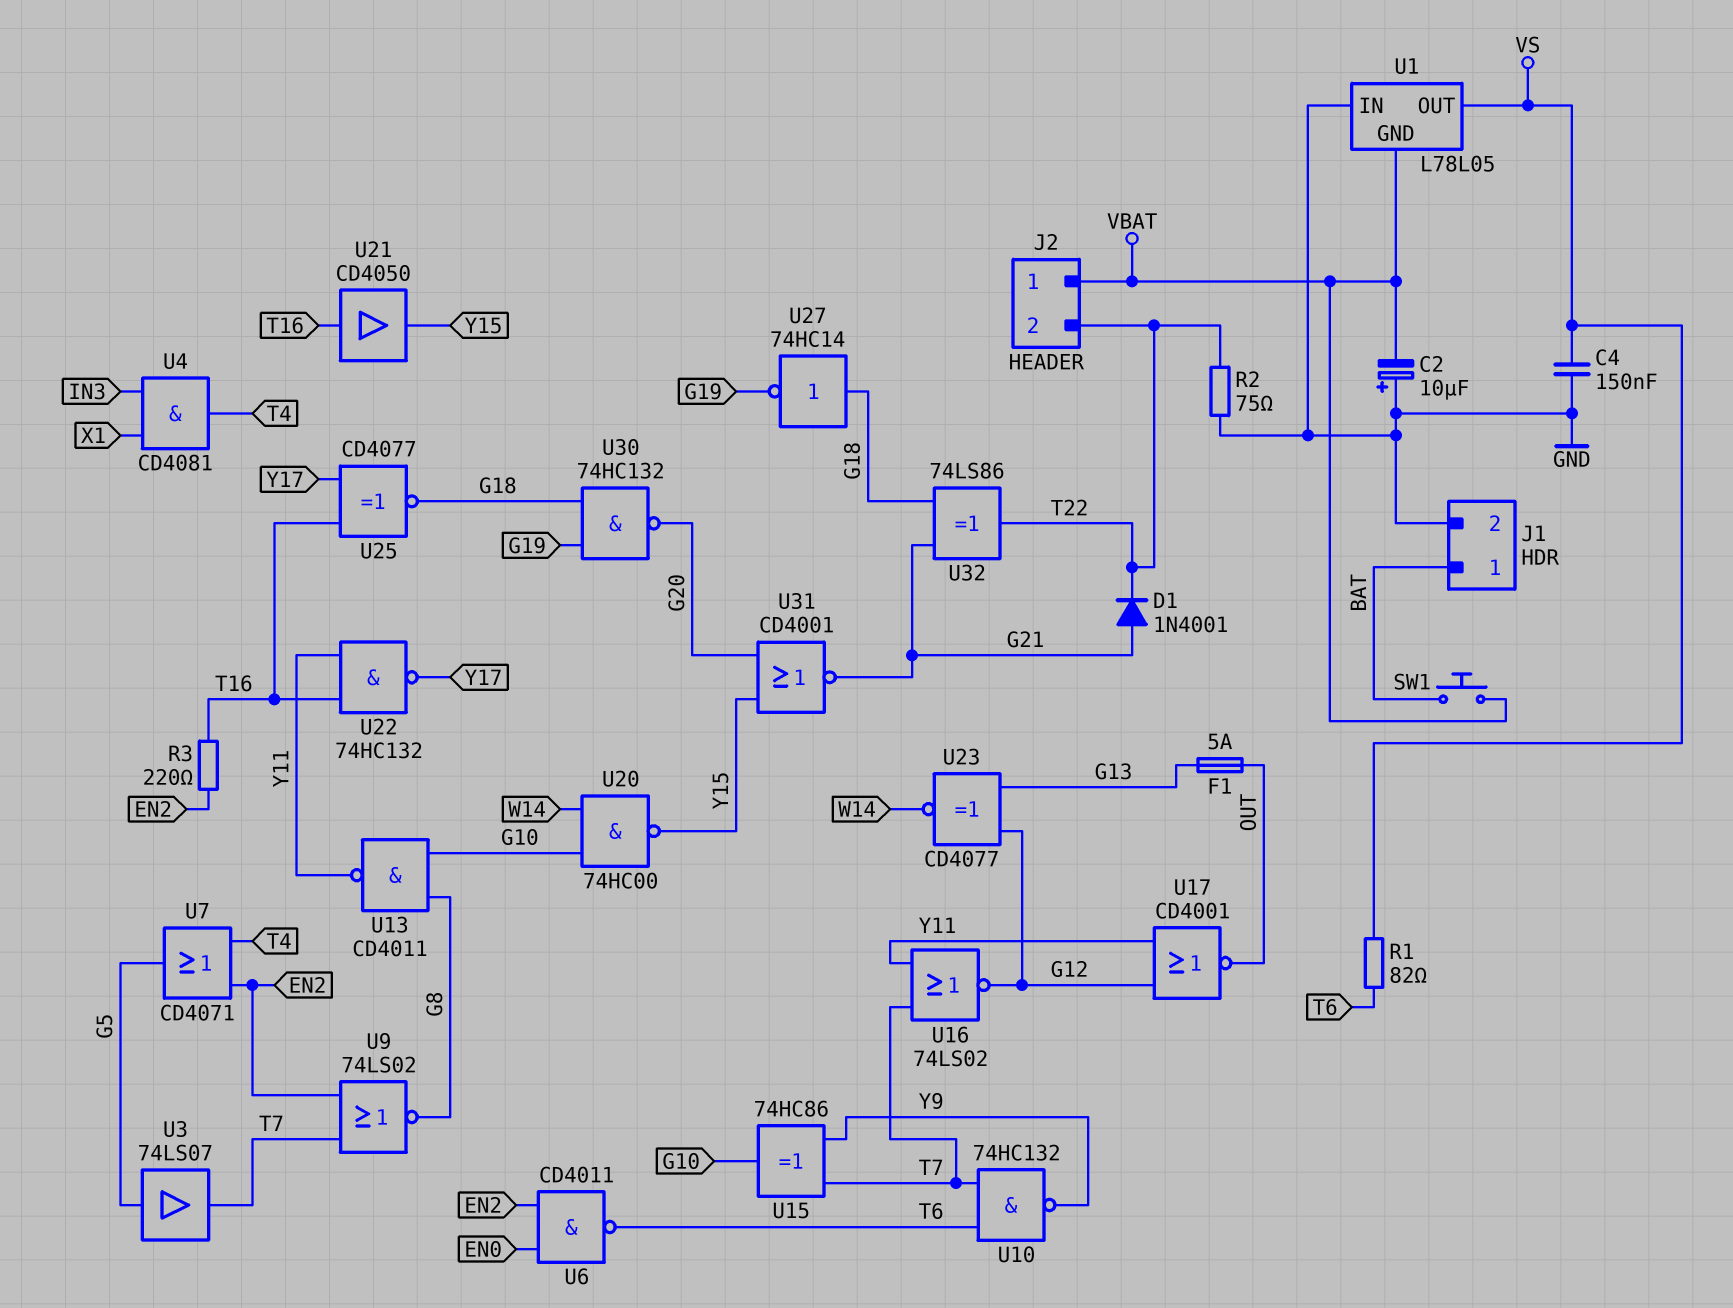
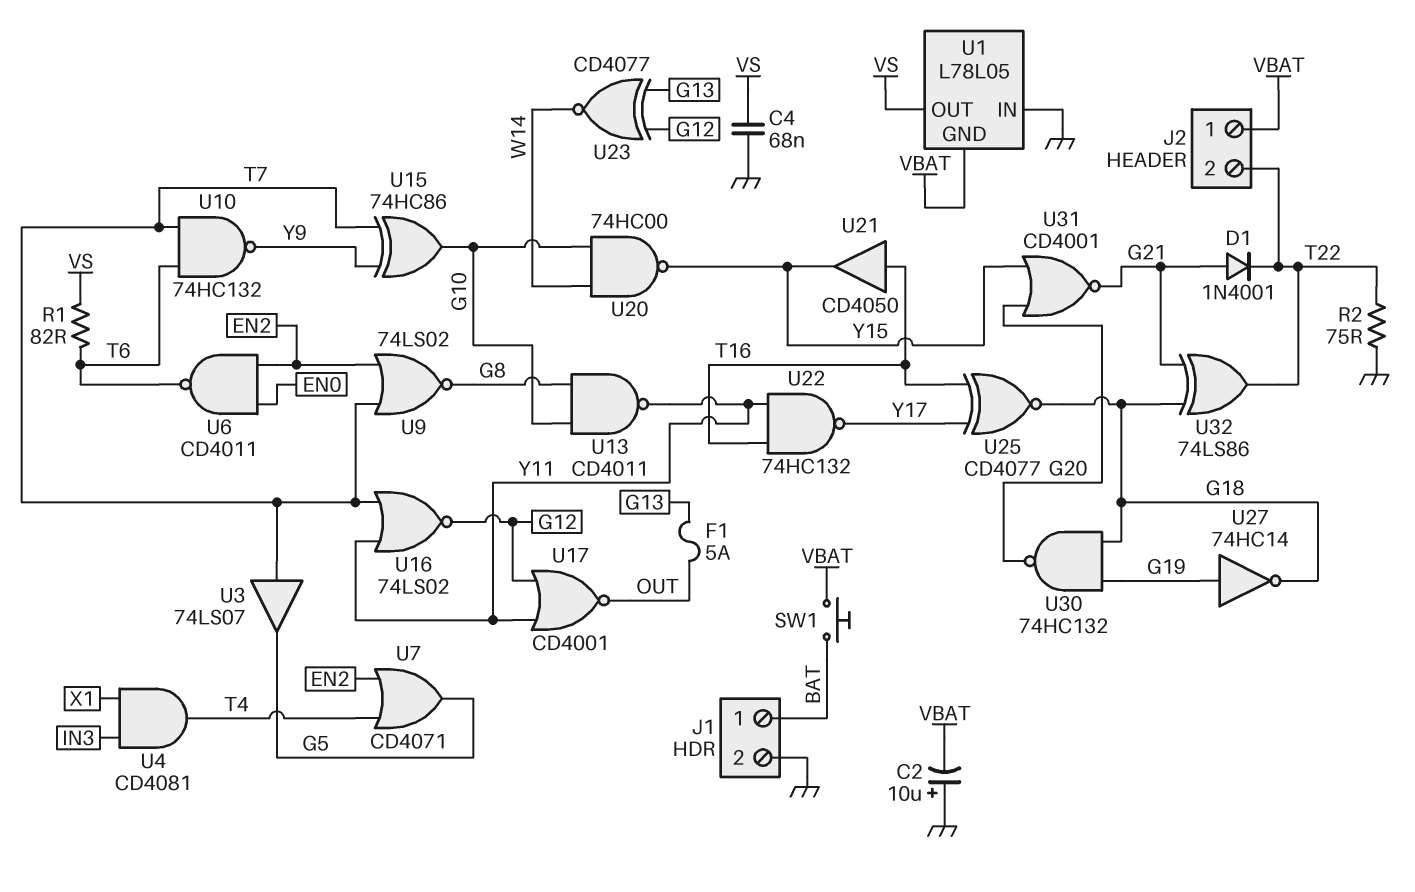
C4: 150nF (GND, VS) -> 68nF (GND, VS)
R3: 220 (EN2, T16) -> none
U3: buffer 74LS07 (in G5, out T7) -> buffer 74LS07 (in T7, out G5)
U27: NOT 74HC14 (in G18, out G19) -> NOT 74HC14 (in G19, out G18)

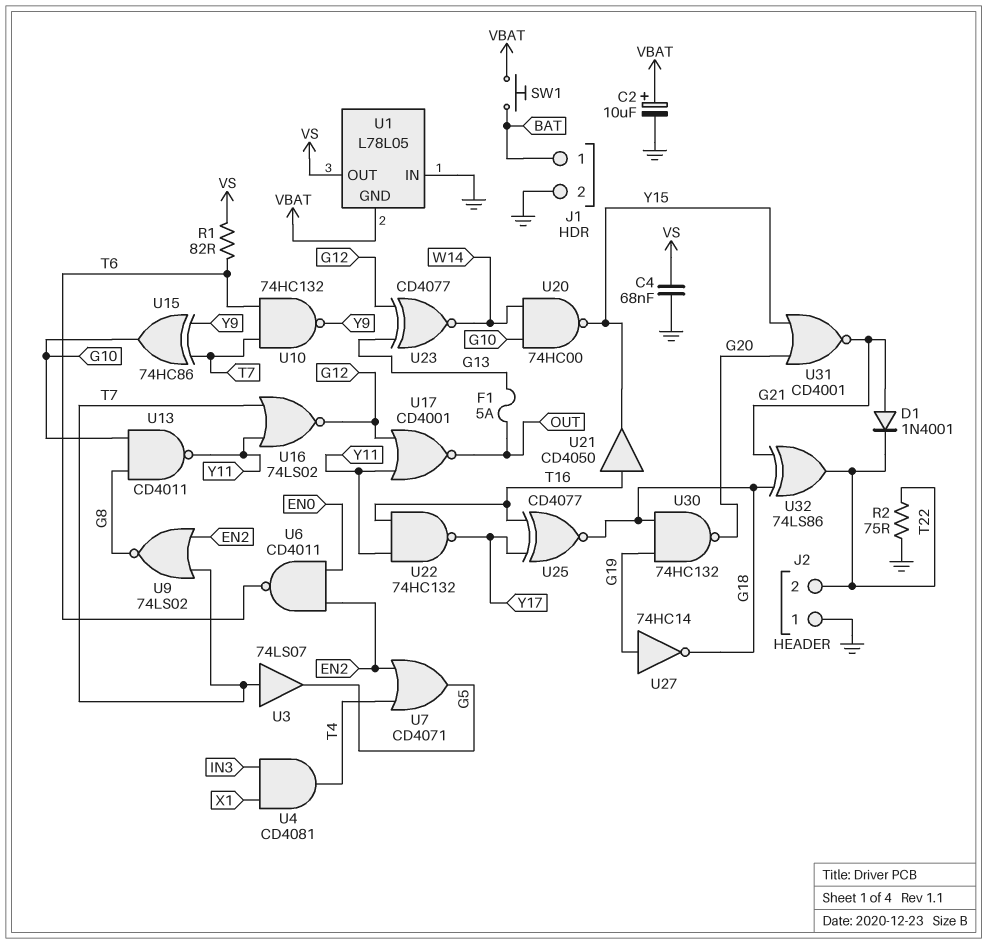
C2: 10uF (plus GND, minus VBAT) -> 10uF (plus VBAT, minus GND)
J2 pin 1: VBAT -> GND

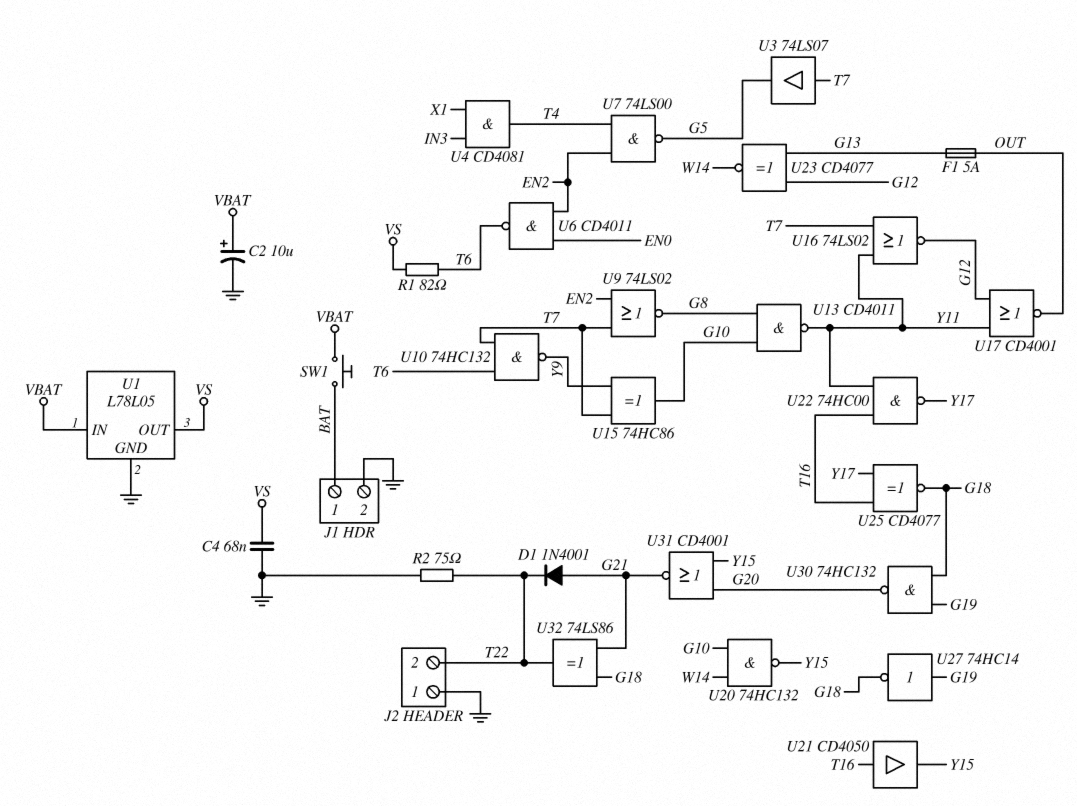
U1 pin GND: VBAT -> GND
U1 pin IN: GND -> VBAT
U7: OR CD4071 (in EN2, in T4, out G5) -> NAND 74LS00 (in EN2, in T4, out G5)
U20: NAND 74HC00 (in G10, in W14, out Y15) -> NAND 74HC132 (in G10, in W14, out Y15)
U22: NAND 74HC132 (in T16, in Y11, out Y17) -> NAND 74HC00 (in T16, in Y11, out Y17)

